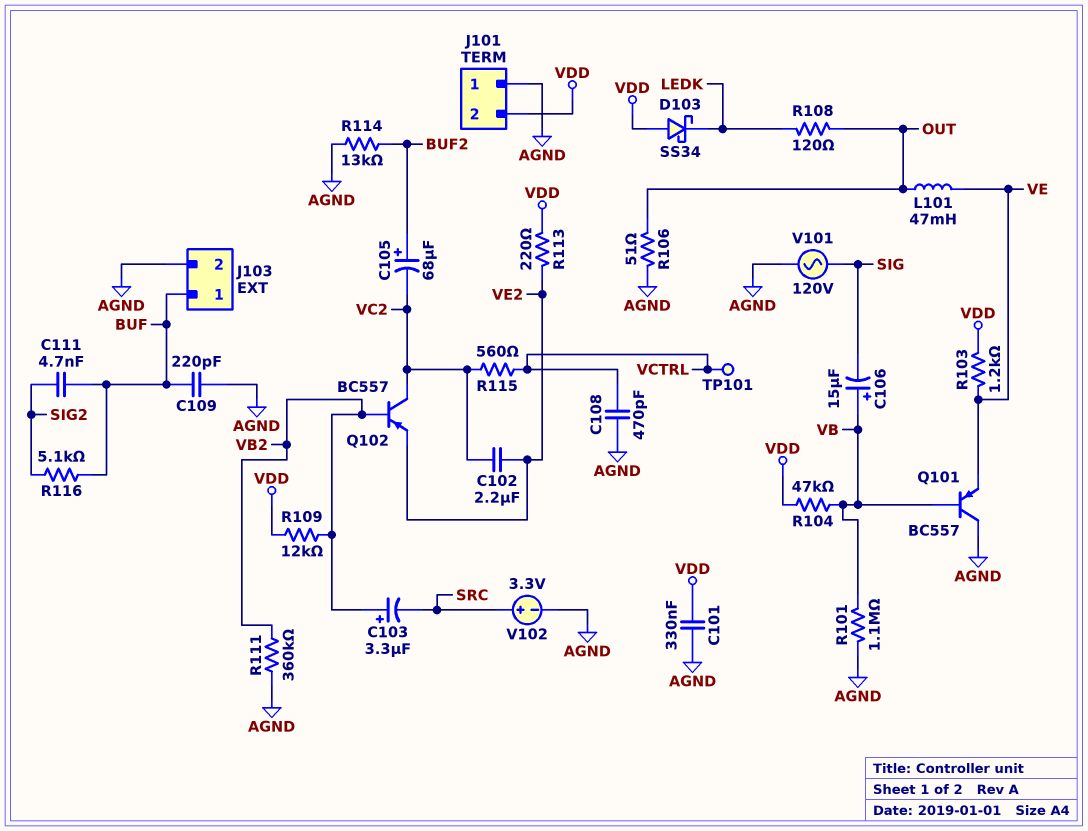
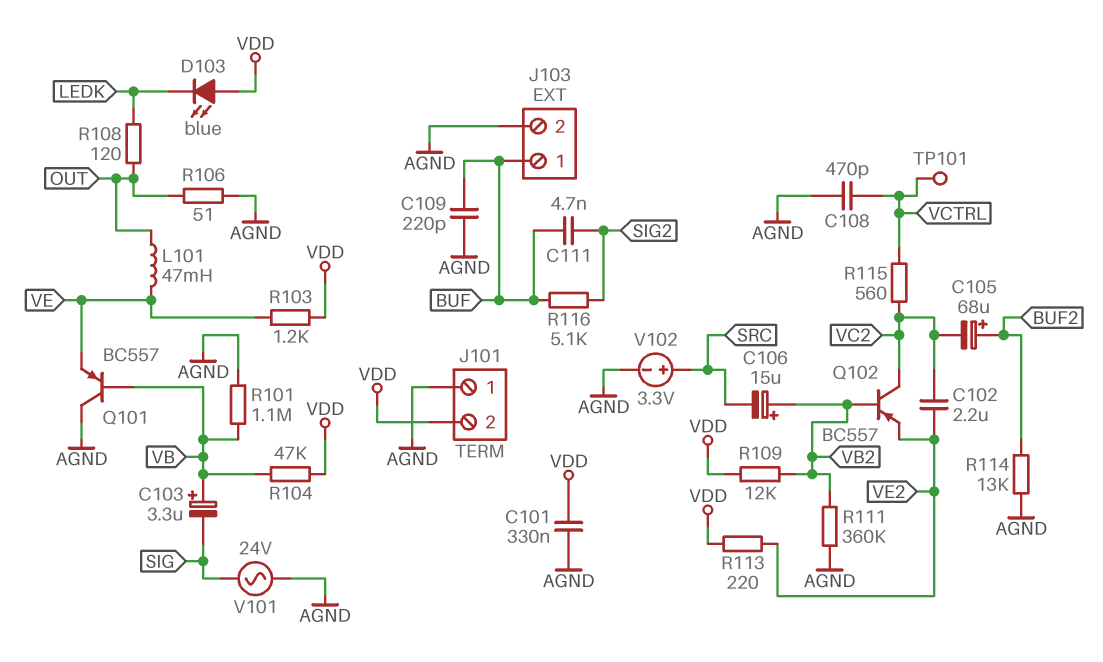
C103: 3.3uF (plus VB2, minus SRC) -> 3.3uF (plus VB, minus SIG)
C106: 15uF (plus VB, minus SIG) -> 15uF (plus VB2, minus SRC)
D103: schottky SS34 (A VDD, K LEDK) -> LED blue (A VDD, K LEDK)
V101: AC 120V (AGND, SIG) -> AC 24V (AGND, SIG)

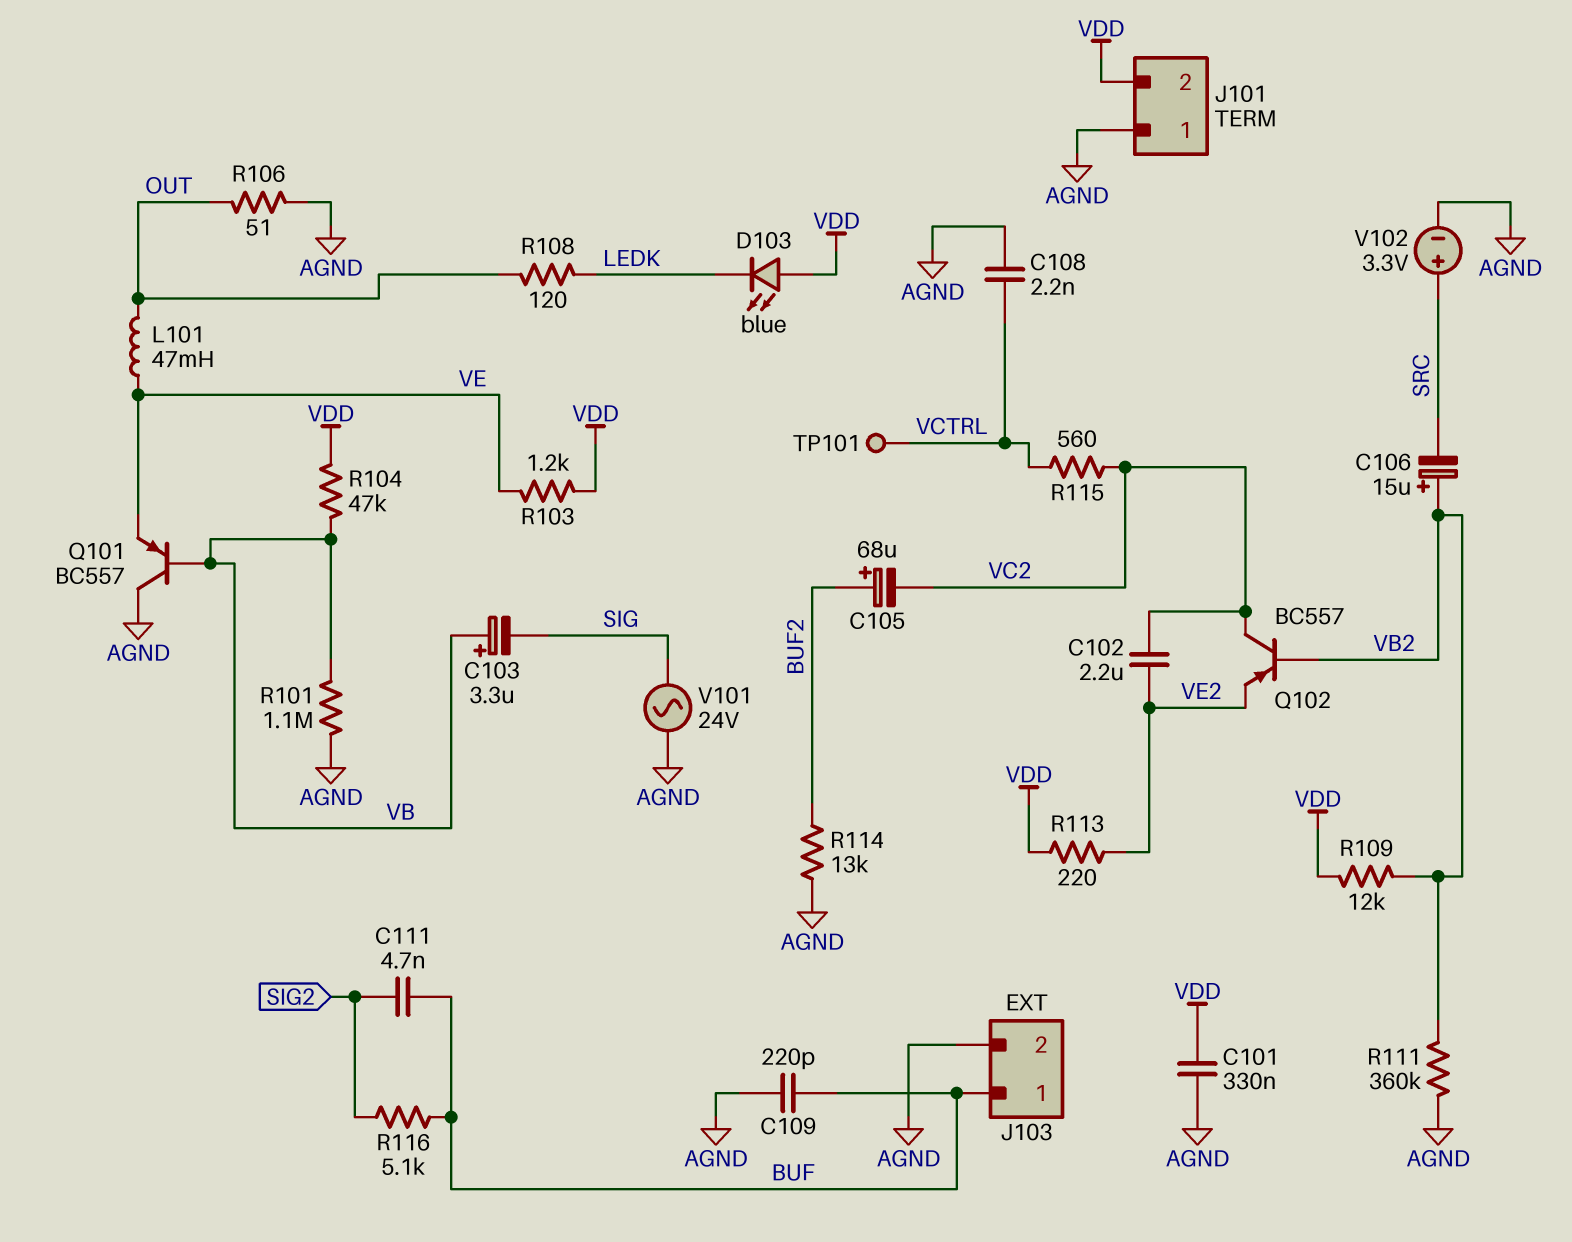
C108: 470pF (AGND, VCTRL) -> 2.2nF (AGND, VCTRL)

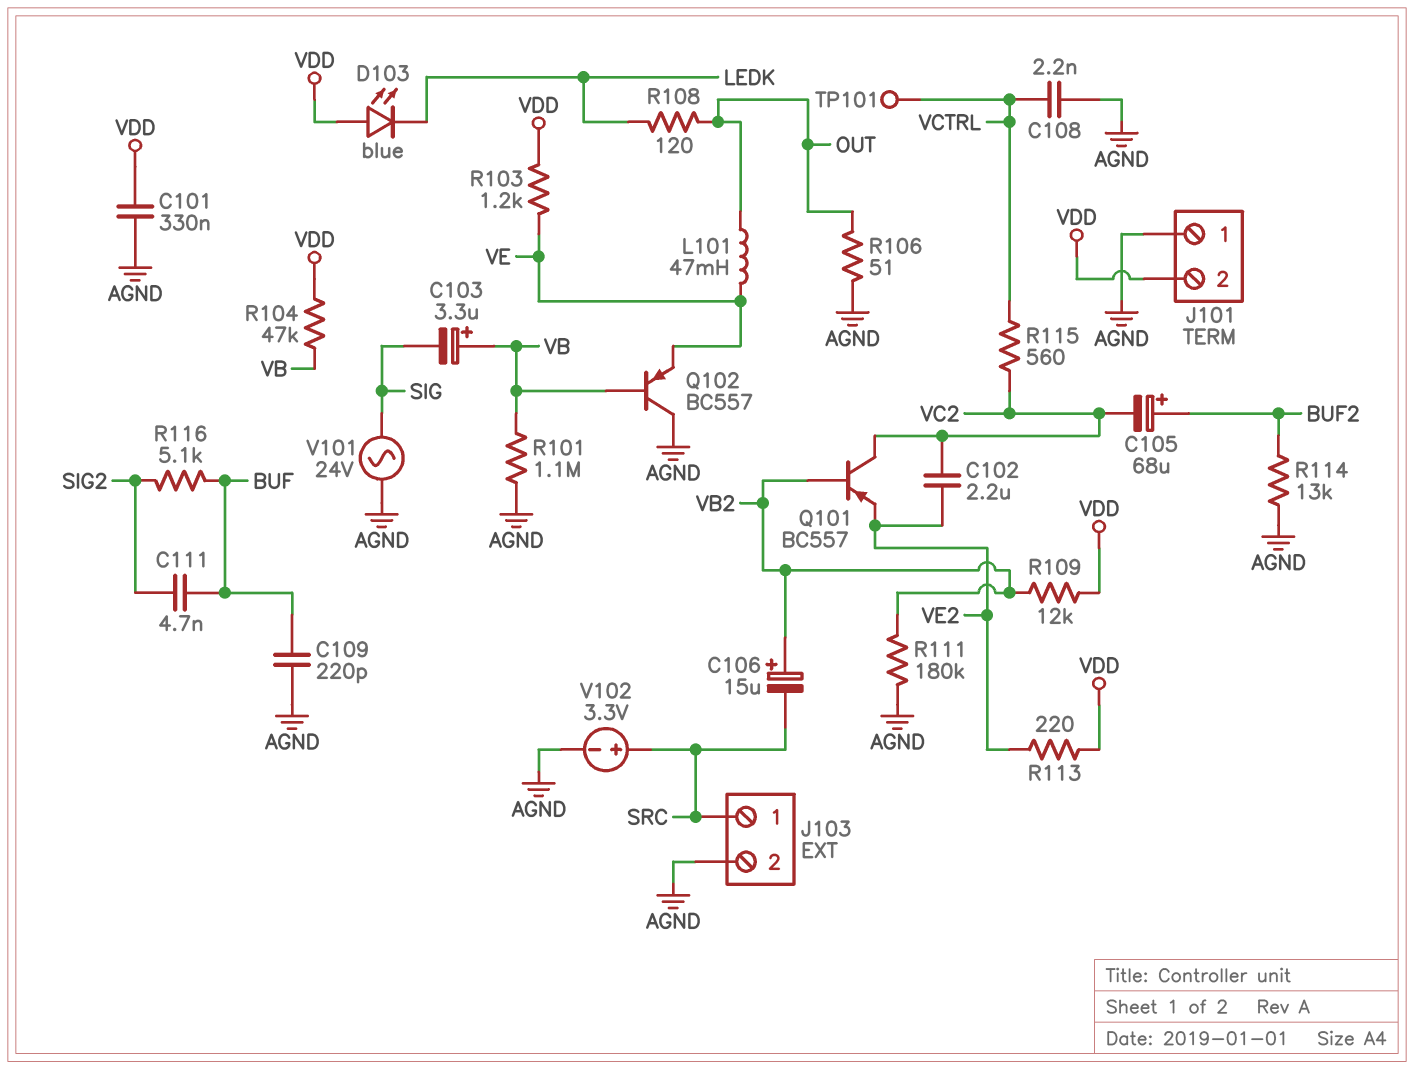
J103 pin 1: BUF -> SRC
Q101: PNP BC557 (B VB, C AGND, E VE) -> PNP BC557 (B VB2, C VC2, E VE2)
Q102: PNP BC557 (B VB2, C VC2, E VE2) -> PNP BC557 (B VB, C AGND, E VE)
R111: 360k (AGND, VB2) -> 180k (AGND, VB2)

